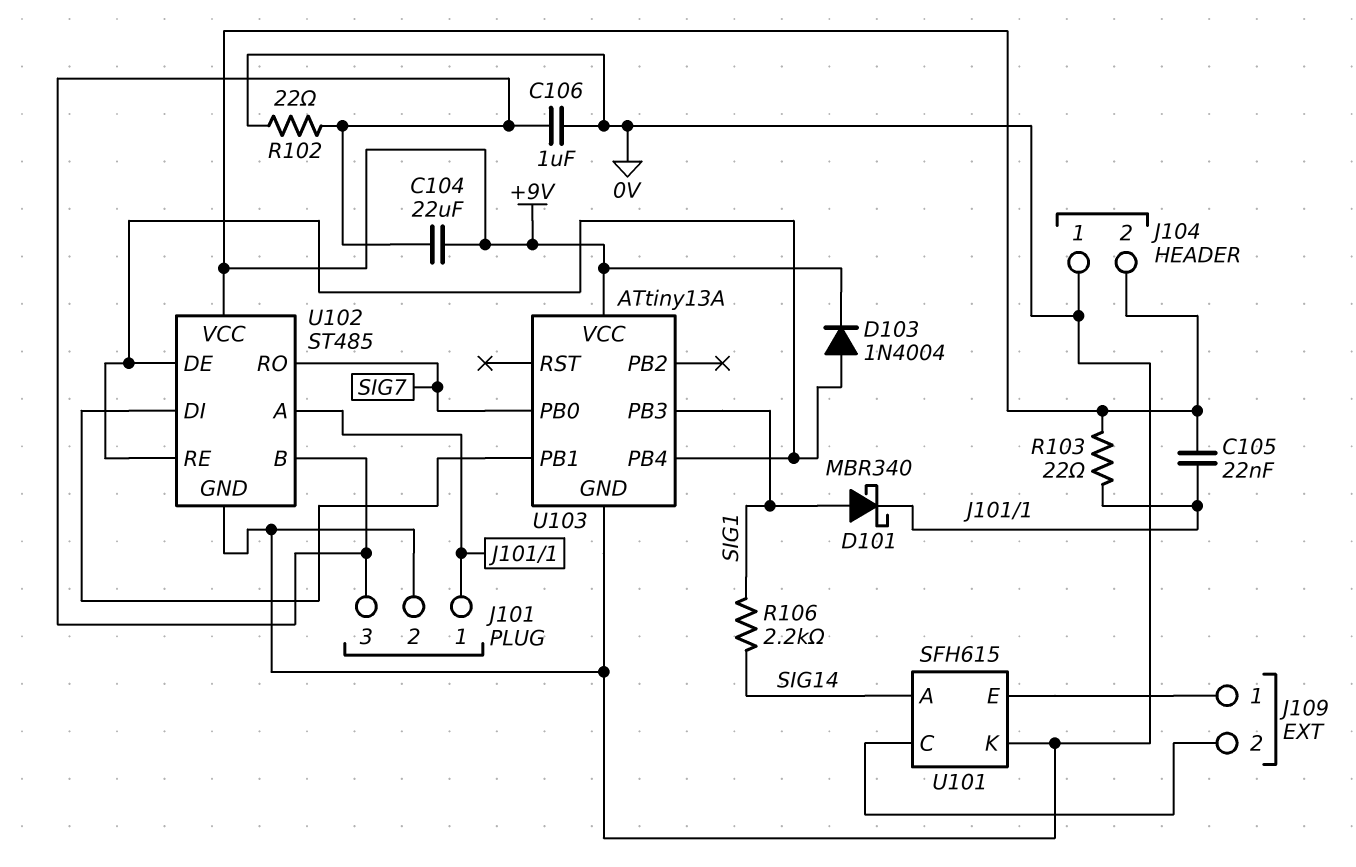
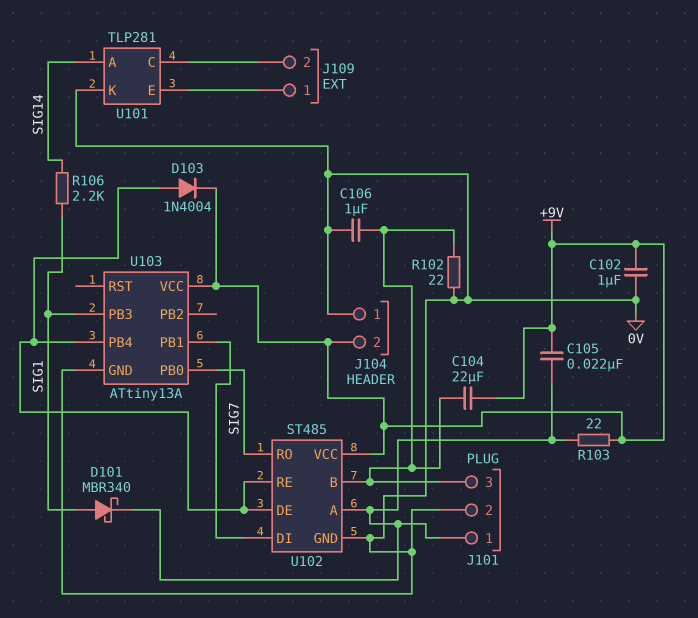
C102: none -> 1uF (+9V, 0V)
U101: SFH615 -> TLP281

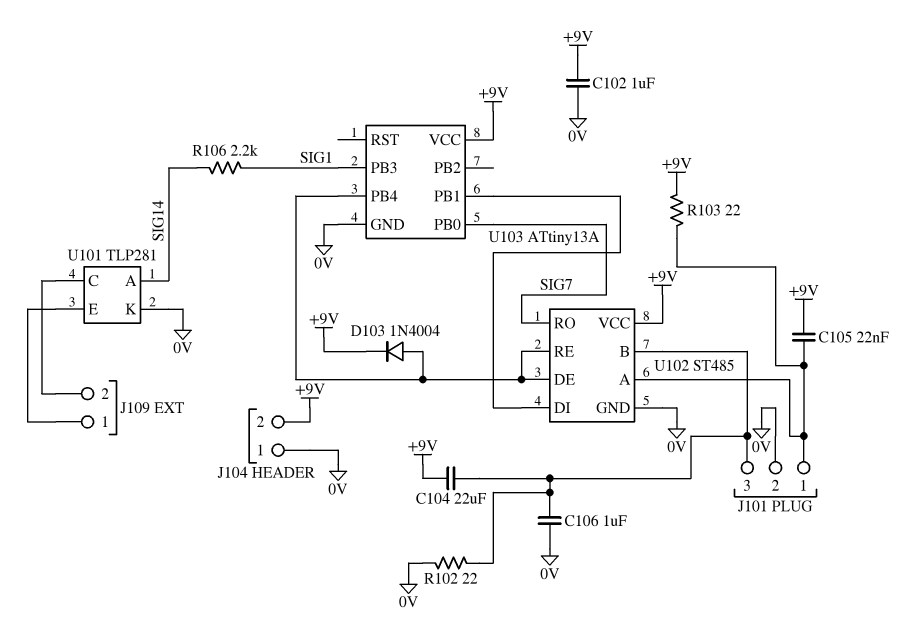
D101: schottky MBR340 (A SIG1, K J101/1) -> none

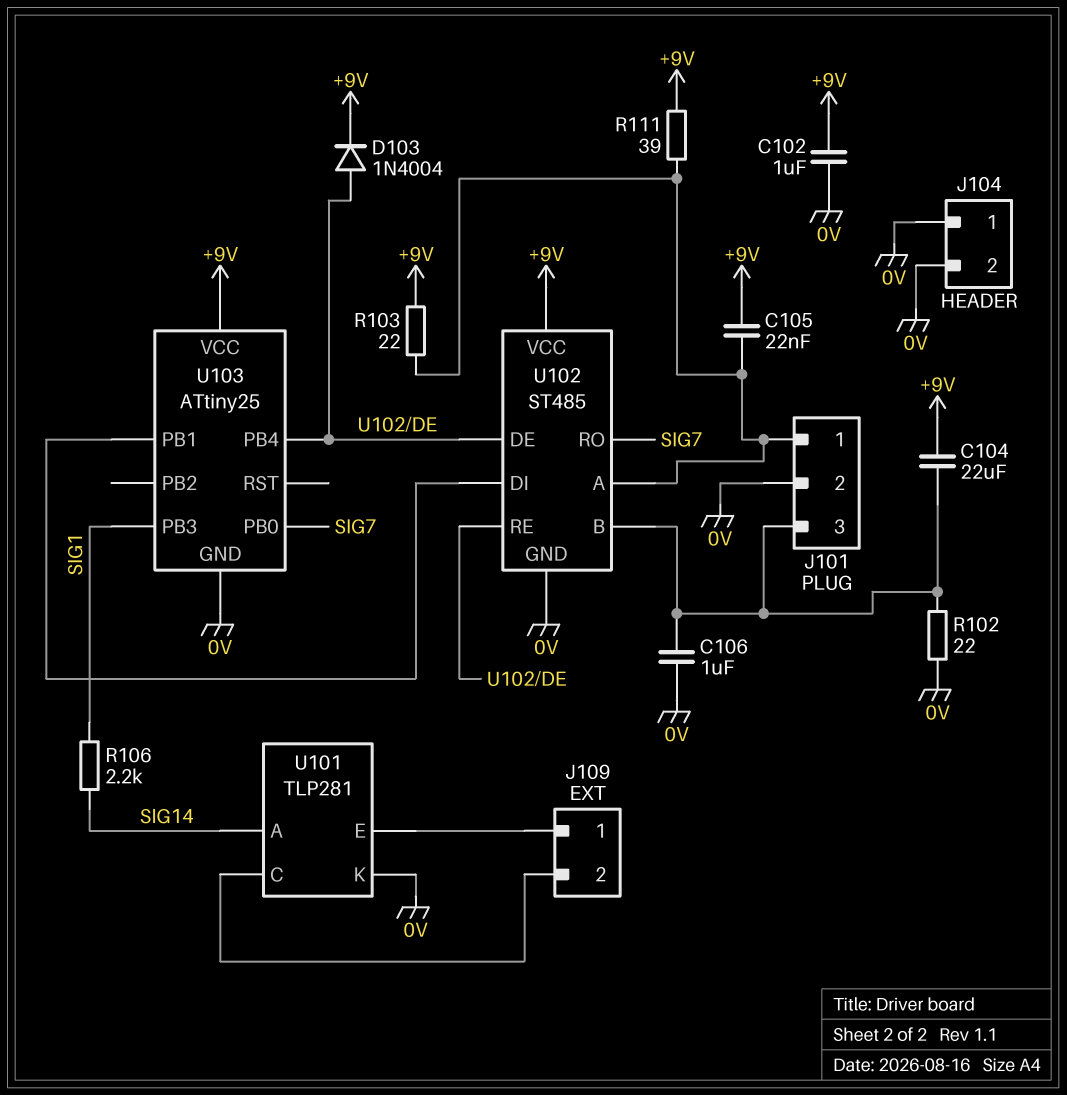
J104 pin 2: +9V -> 0V
R111: none -> 39 (+9V, J101/1)
U103: ATtiny13A -> ATtiny25

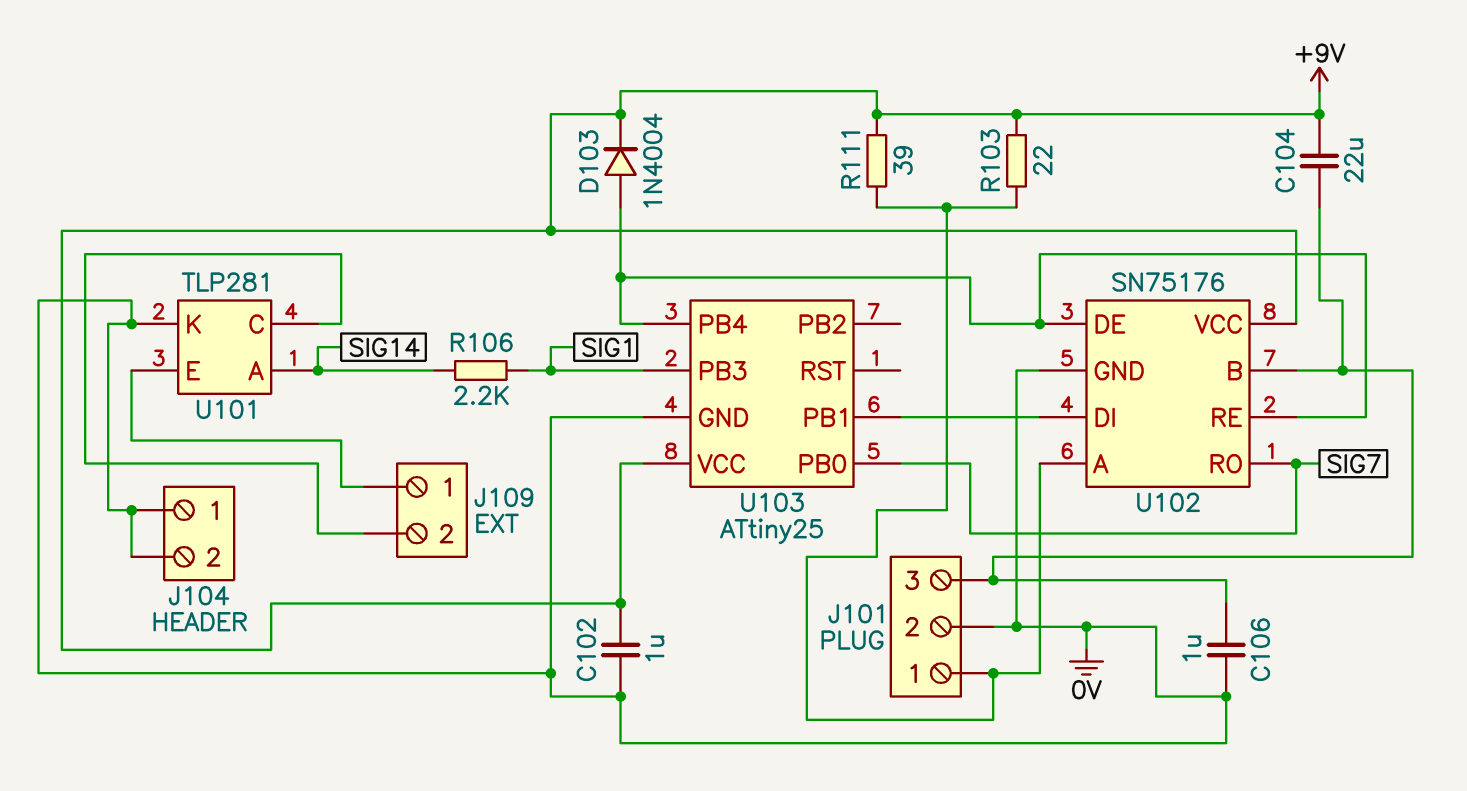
C105: 22nF (+9V, J101/1) -> none
R102: 22 (0V, J101/3) -> none
U102: ST485 -> SN75176

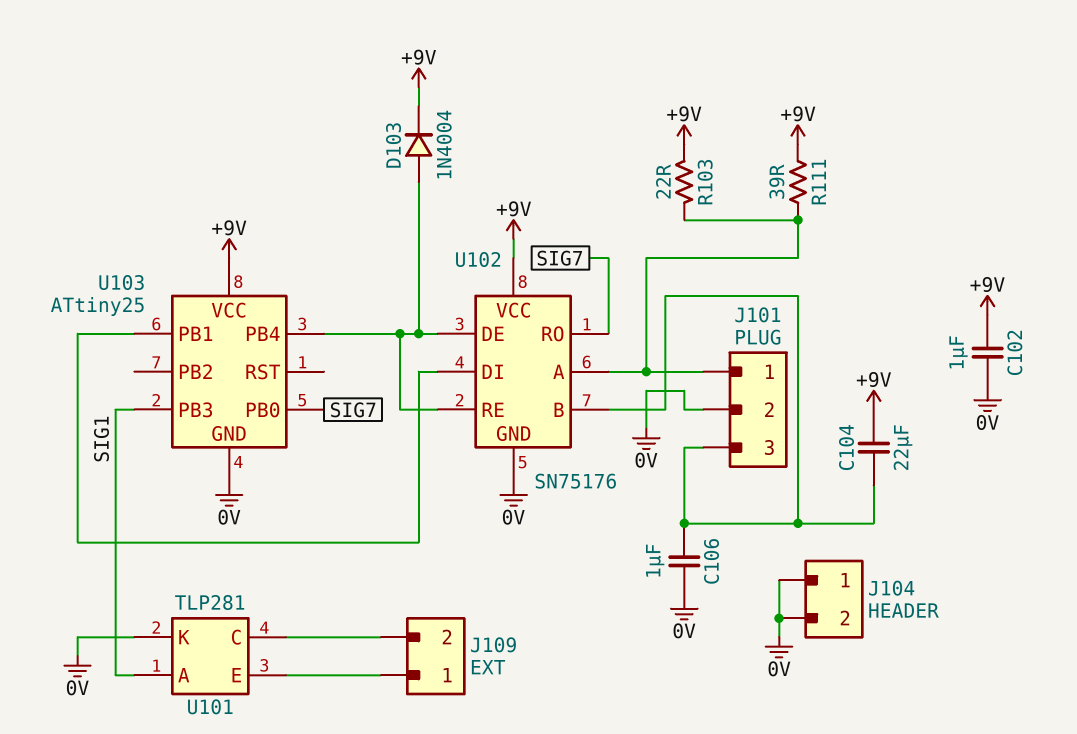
R106: 2.2k (SIG1, SIG14) -> none
U101 pin A: SIG14 -> SIG1

